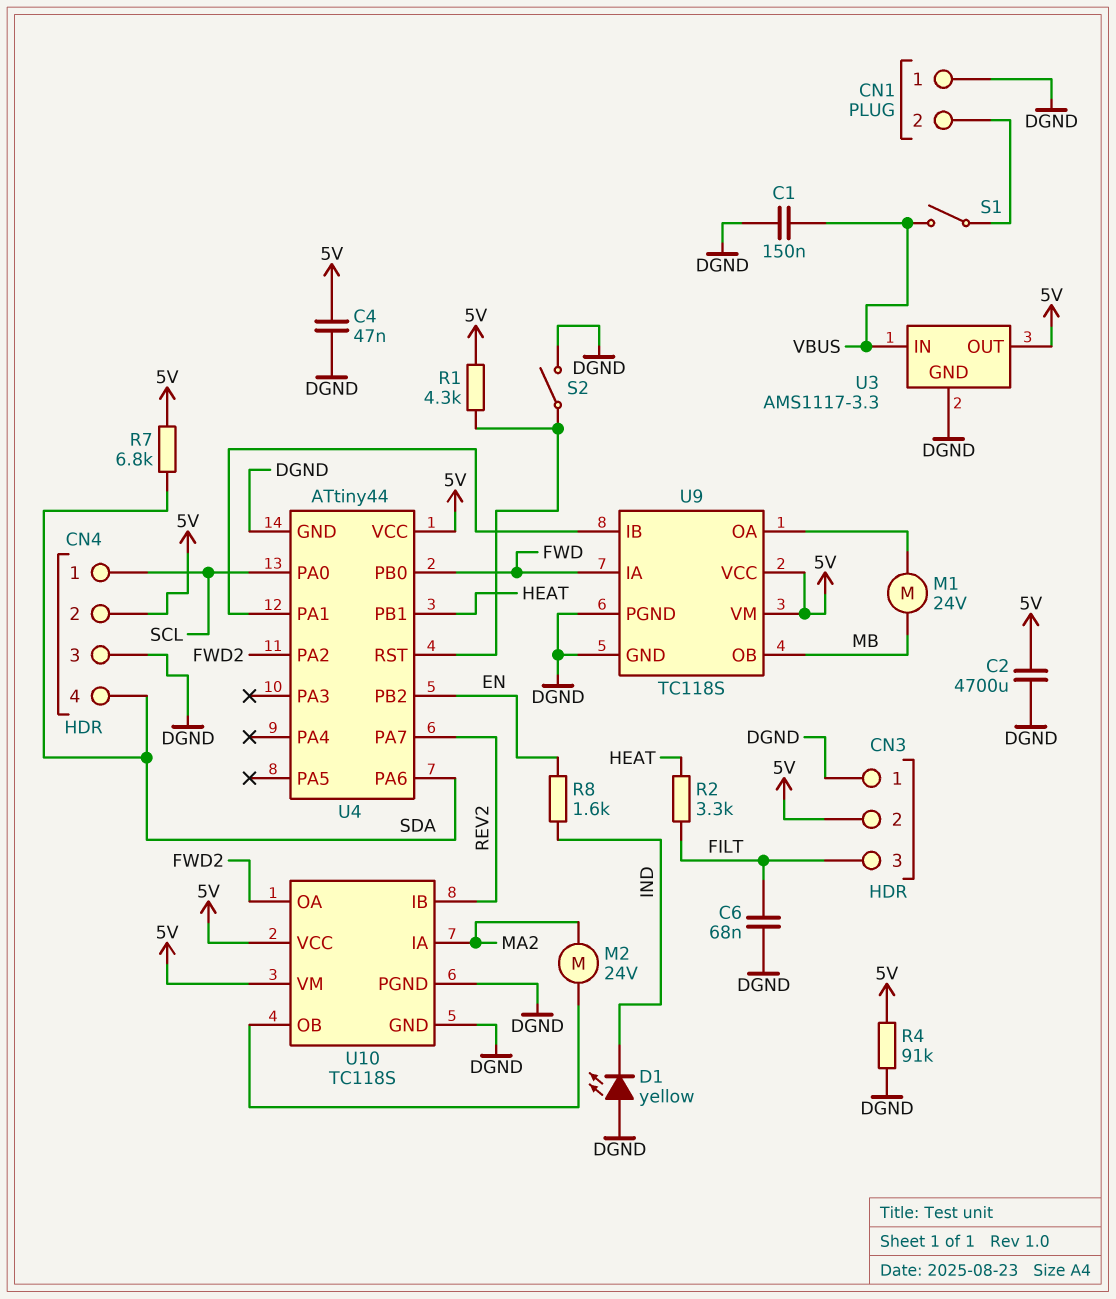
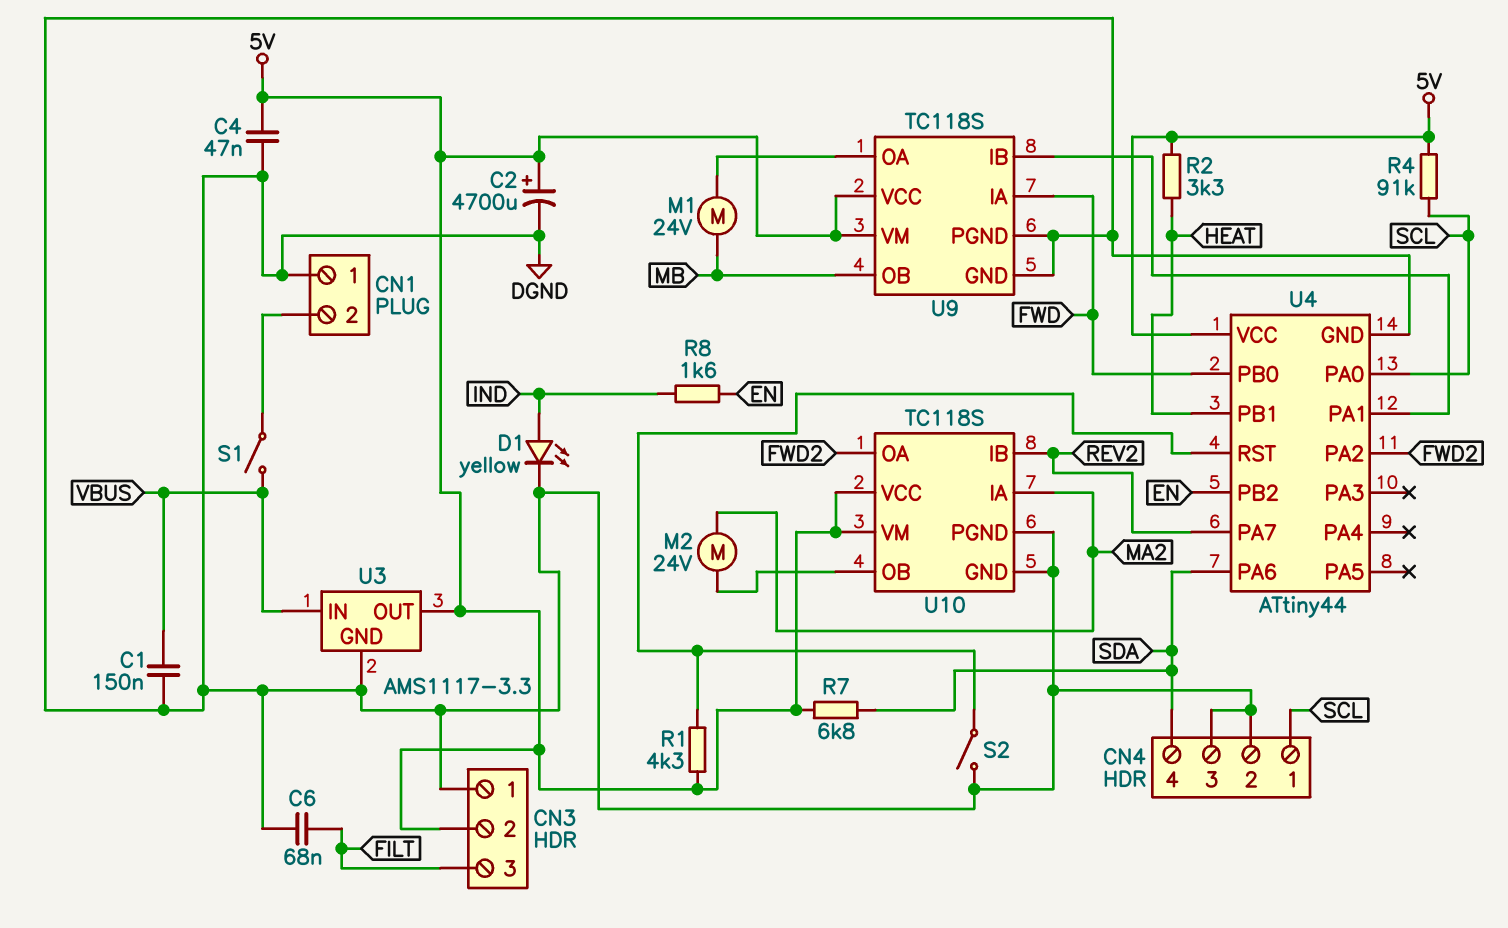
C2: 4700uF (5V, DGND) -> 4700uF (plus 5V, minus DGND)
CN4 pin 2: 5V -> DGND
D1: LED yellow (A DGND, K IND) -> LED yellow (A IND, K DGND)
R2: 3.3k (FILT, HEAT) -> 3.3k (5V, HEAT)
R4: 91k (5V, DGND) -> 91k (5V, SCL)

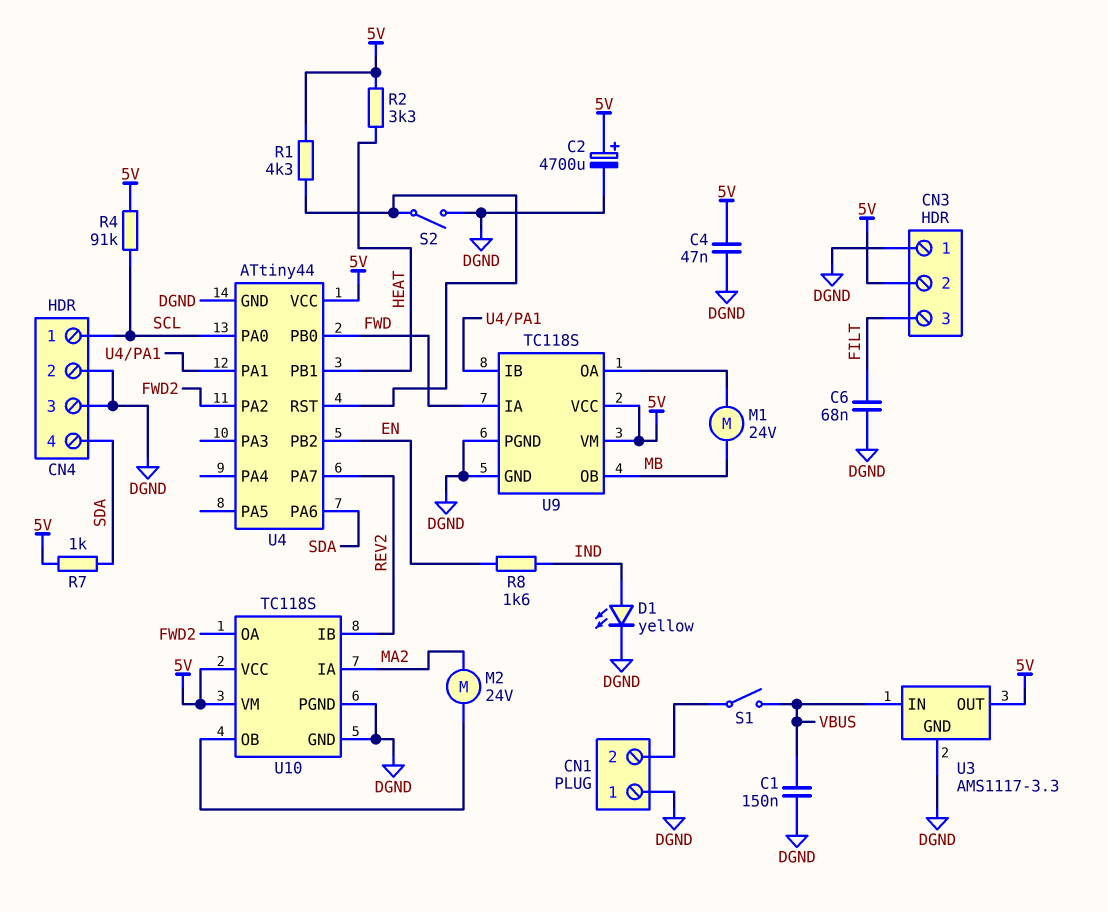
R7: 6.8k (5V, SDA) -> 1k (5V, SDA)

